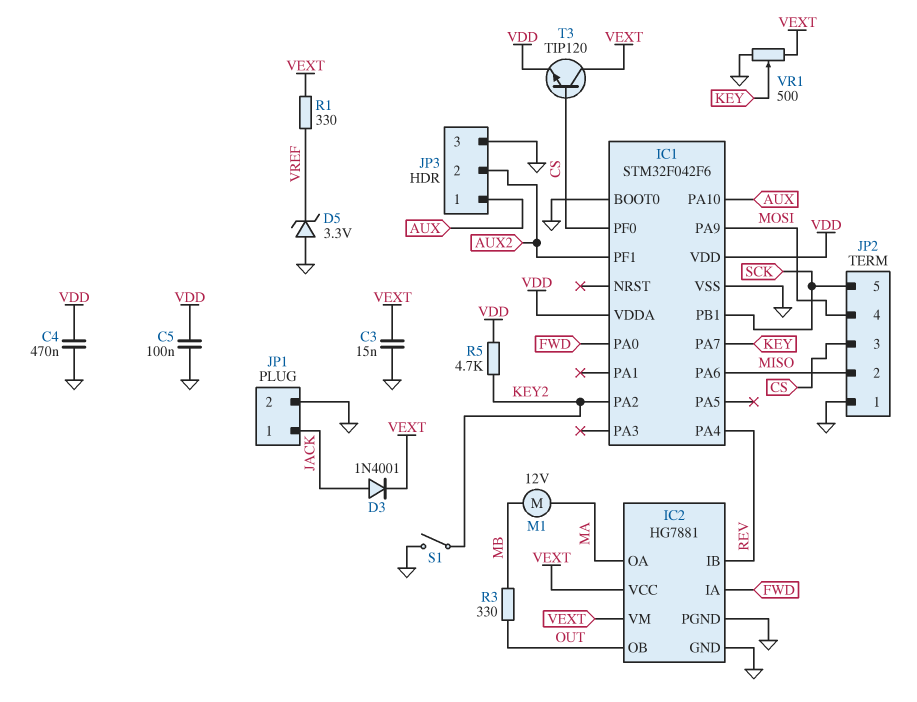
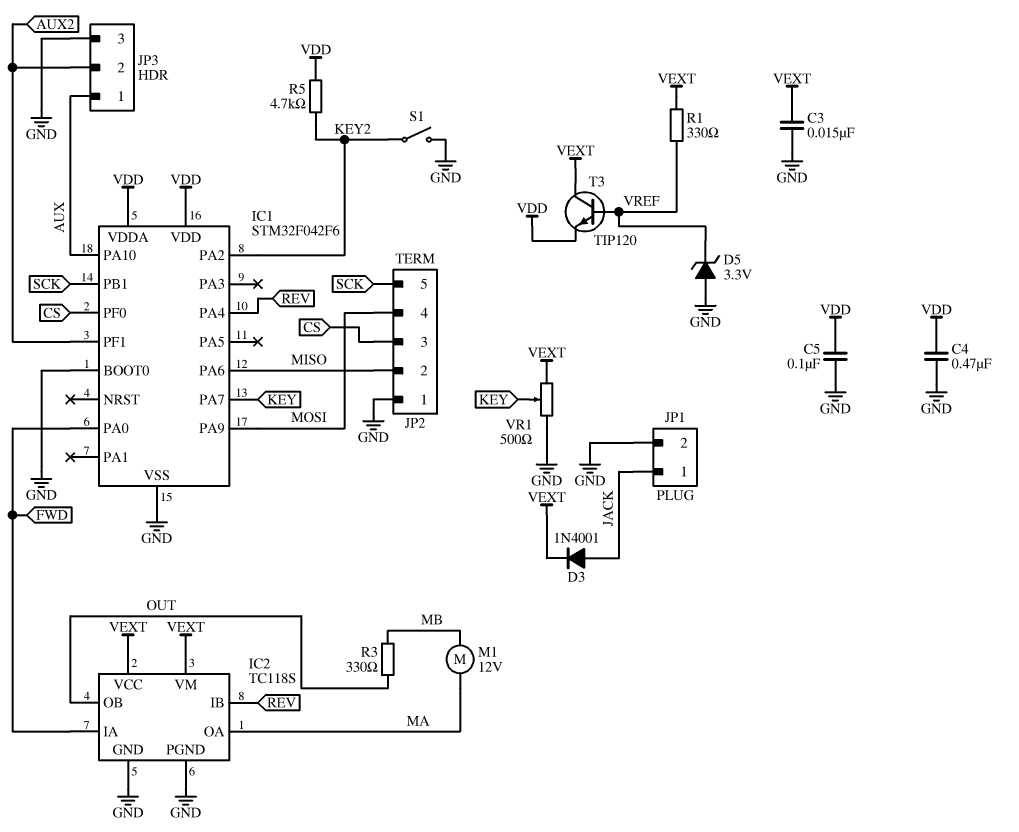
IC2: HG7881 -> TC118S
T3: NPN TIP120 (B CS, C VEXT, E VDD) -> NPN TIP120 (B VREF, C VEXT, E VDD)

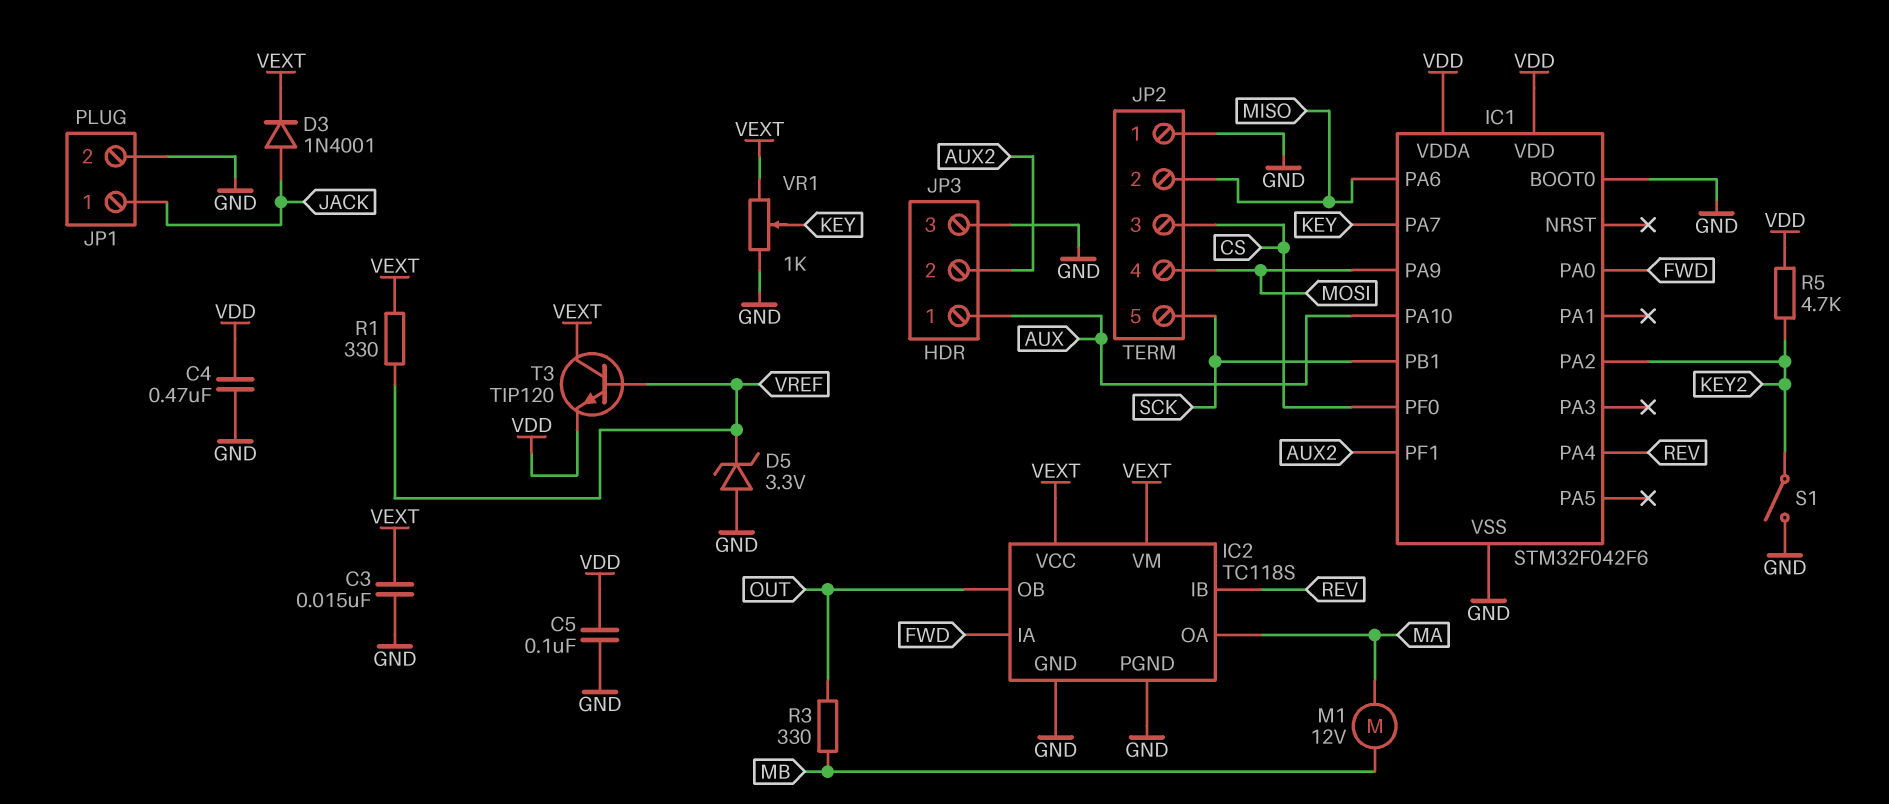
VR1: 500 (GND, VEXT, wiper KEY) -> 1k (GND, VEXT, wiper KEY)

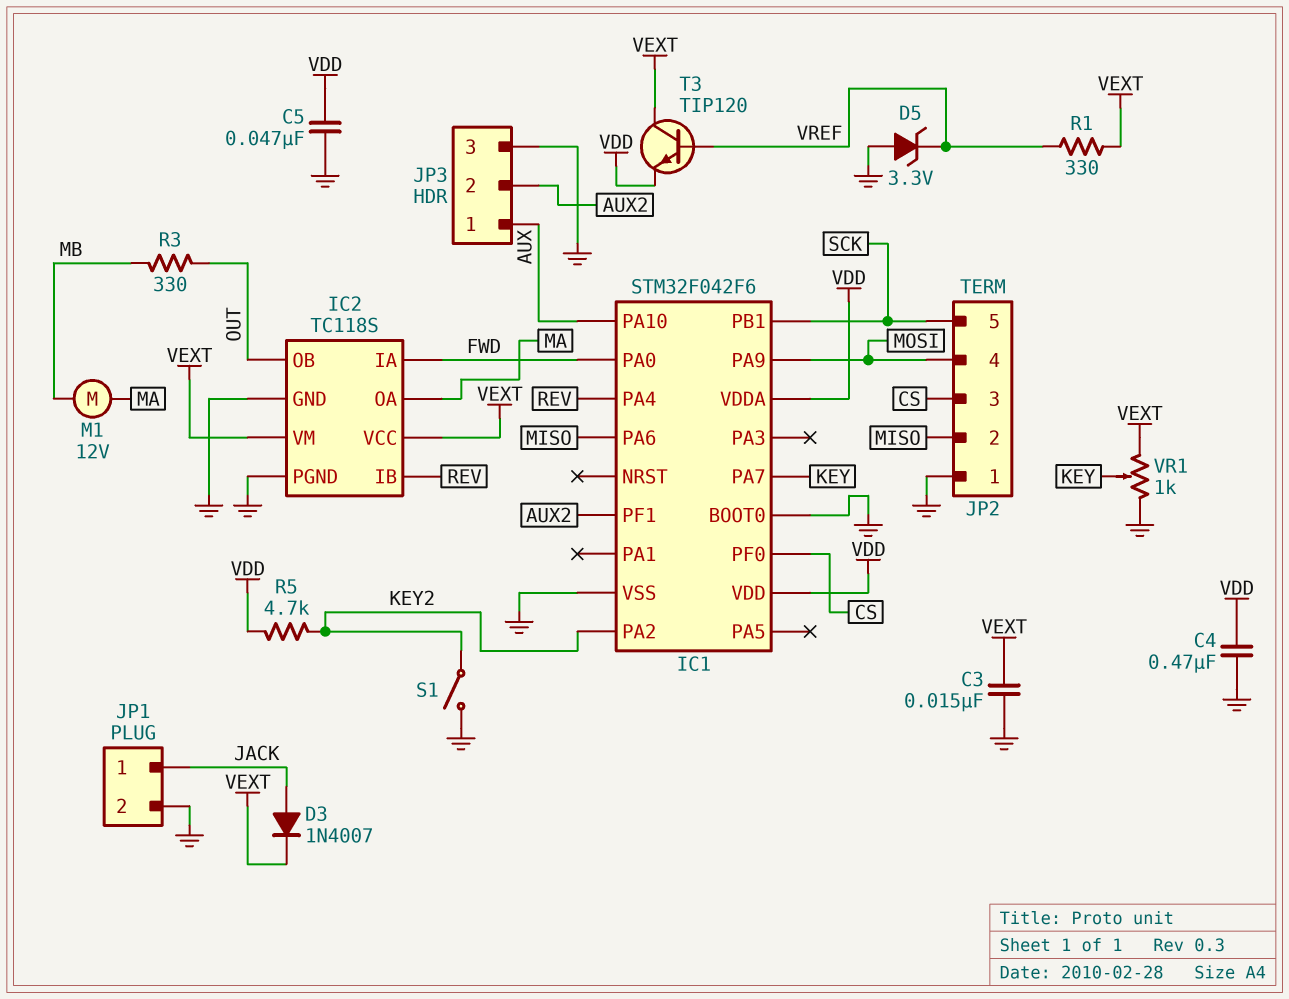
C5: 100nF (GND, VDD) -> 47nF (GND, VDD)
D3: diode 1N4001 (A JACK, K VEXT) -> diode 1N4007 (A JACK, K VEXT)

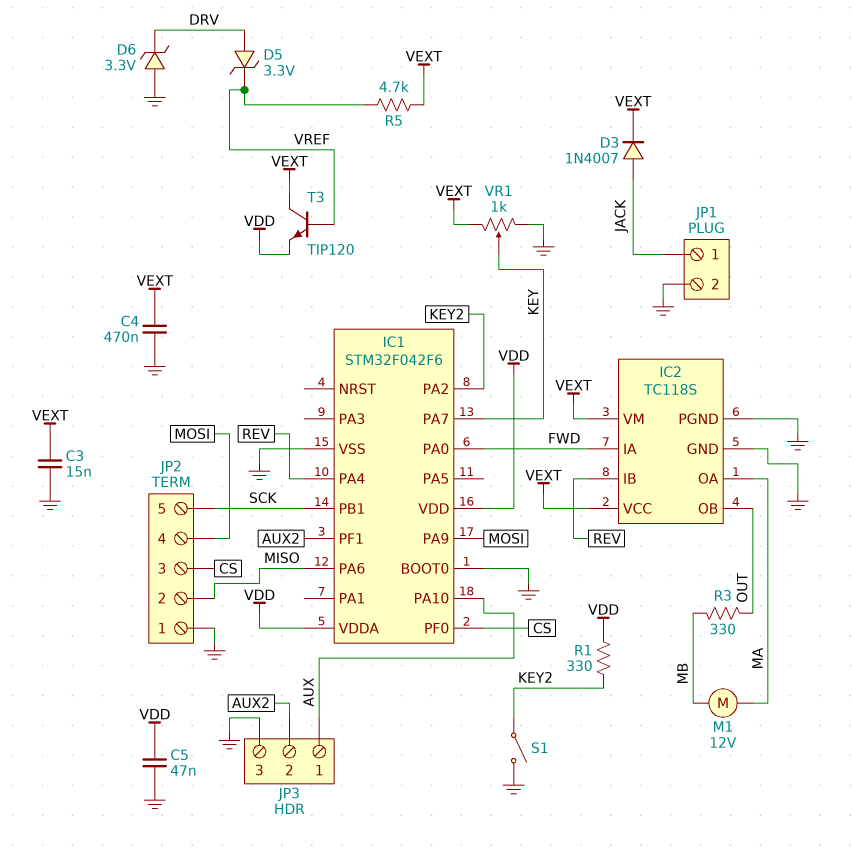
C4: 470nF (GND, VDD) -> 470nF (GND, VEXT)
D5: zener 3.3V (A GND, K VREF) -> zener 3.3V (A DRV, K VREF)
D6: none -> zener 3.3V (A GND, K DRV)
R1: 330 (VEXT, VREF) -> 330 (KEY2, VDD)
R5: 4.7k (KEY2, VDD) -> 4.7k (VEXT, VREF)

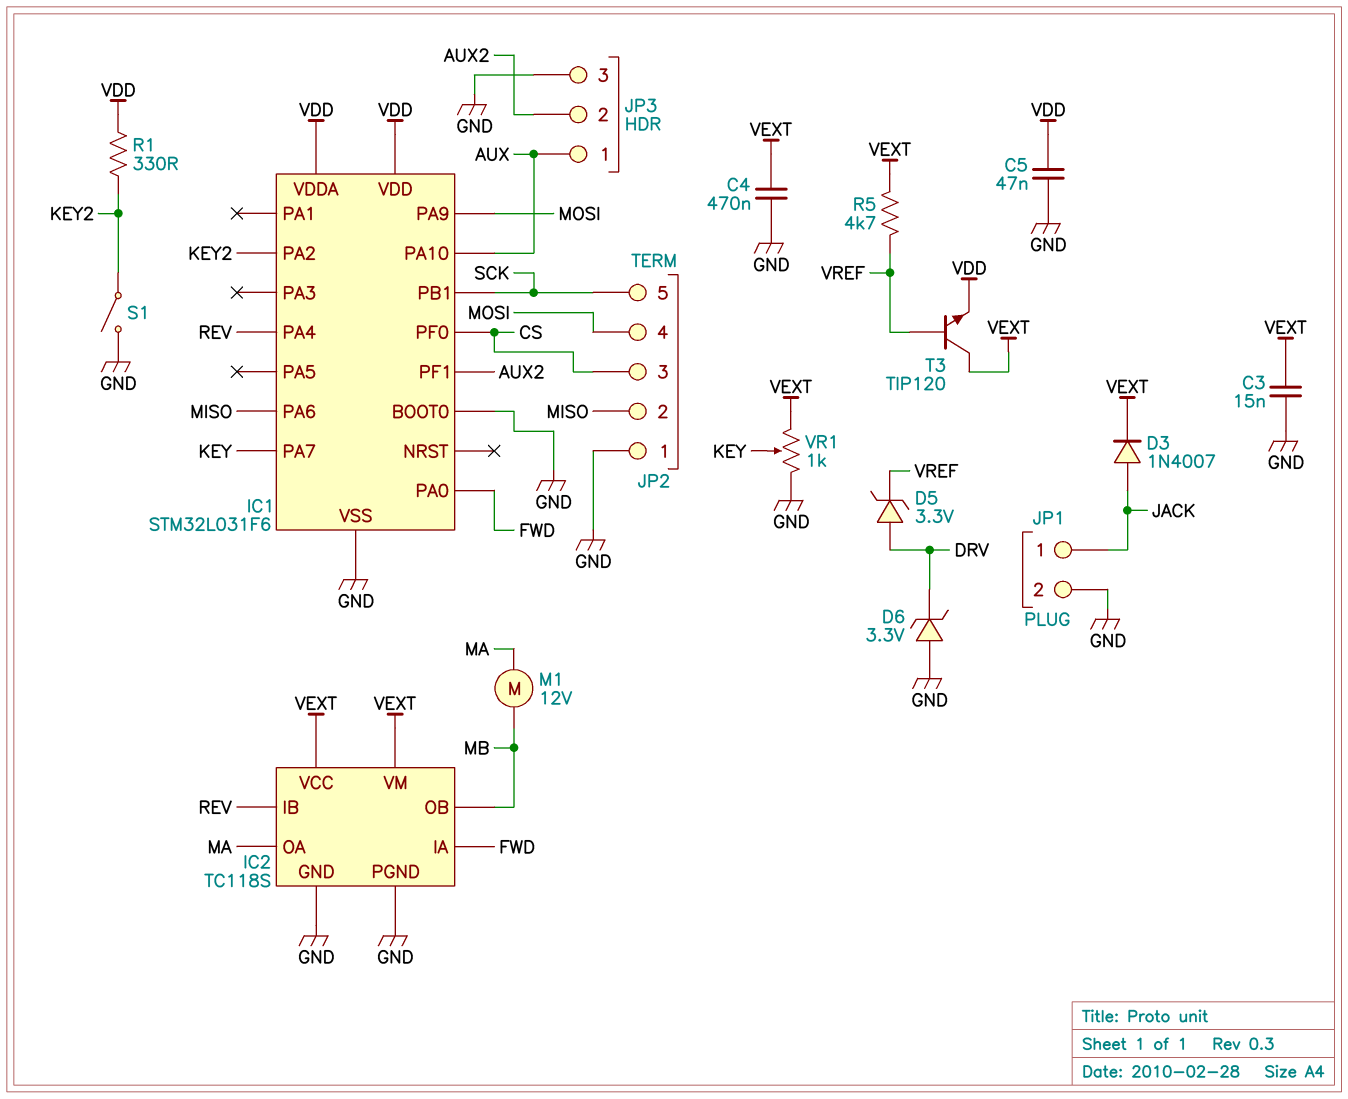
IC1: STM32F042F6 -> STM32L031F6
IC2 pin OB: OUT -> MB
R3: 330 (MB, OUT) -> none

